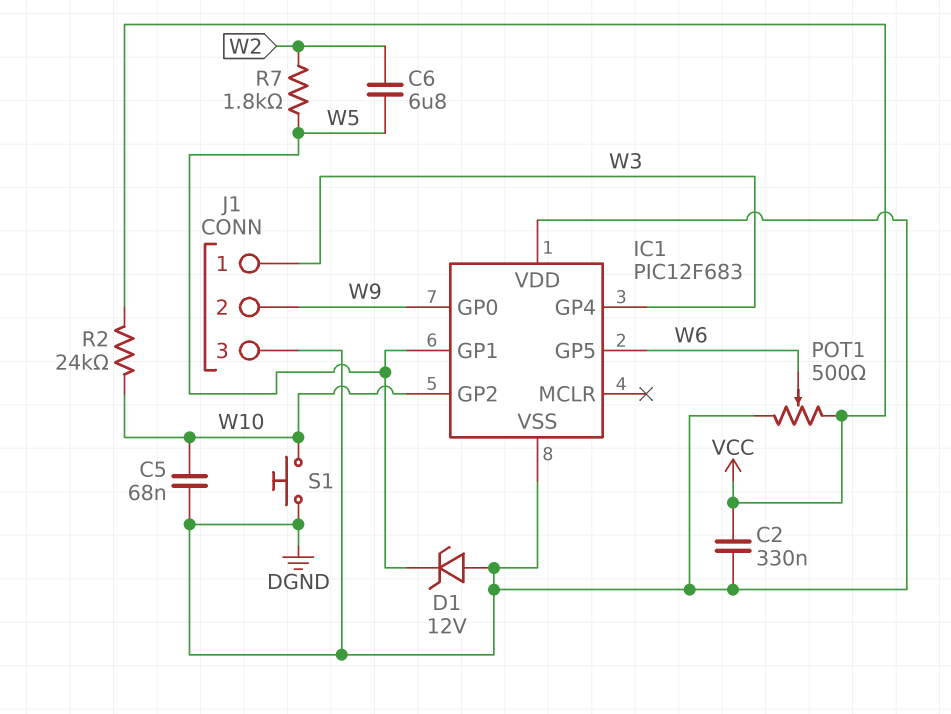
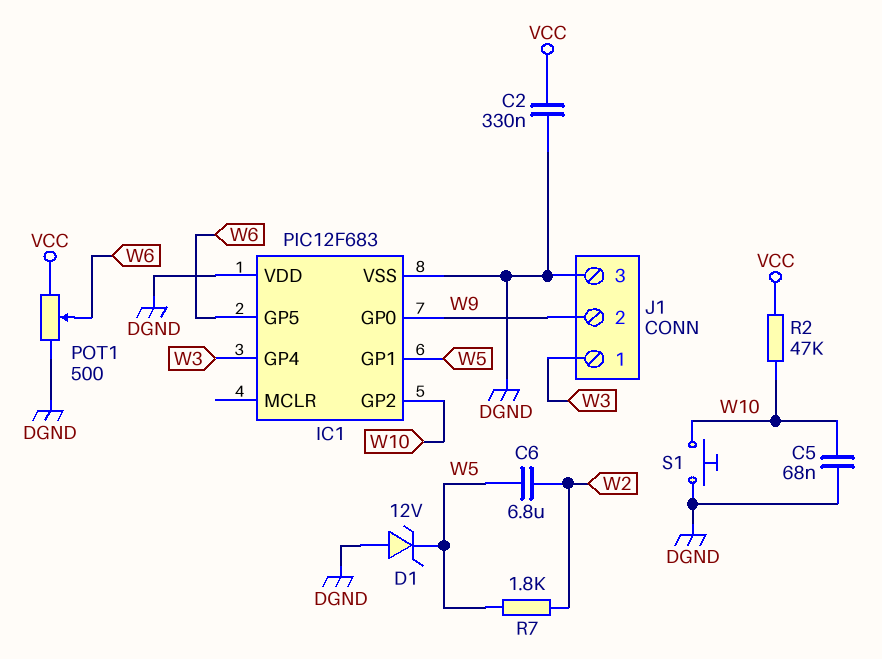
R2: 24k (VCC, W10) -> 47k (VCC, W10)

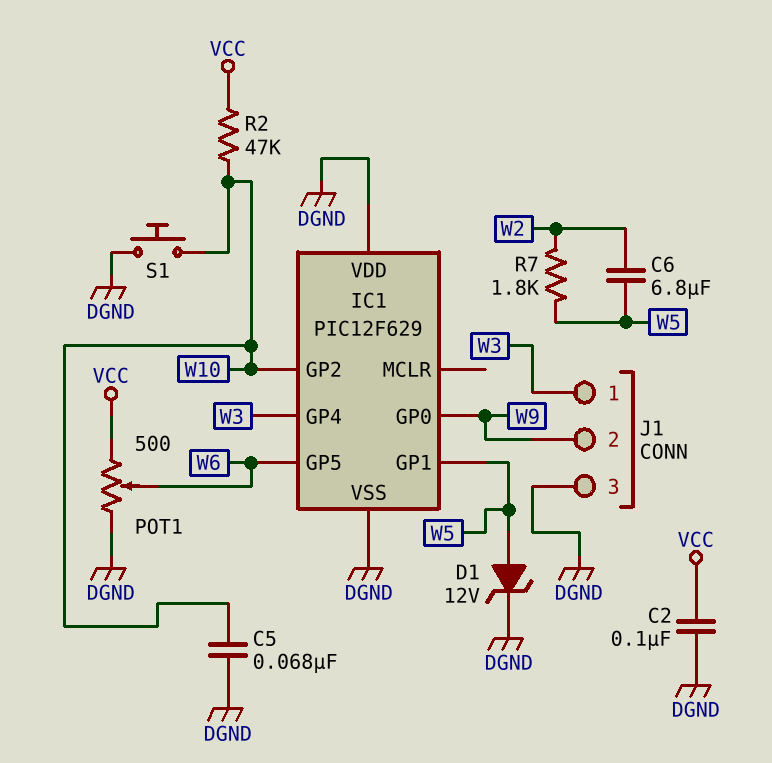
C2: 330nF (DGND, VCC) -> 100nF (DGND, VCC)
D1: zener 12V (A DGND, K W5) -> zener 12V (A W5, K DGND)
IC1: PIC12F683 -> PIC12F629

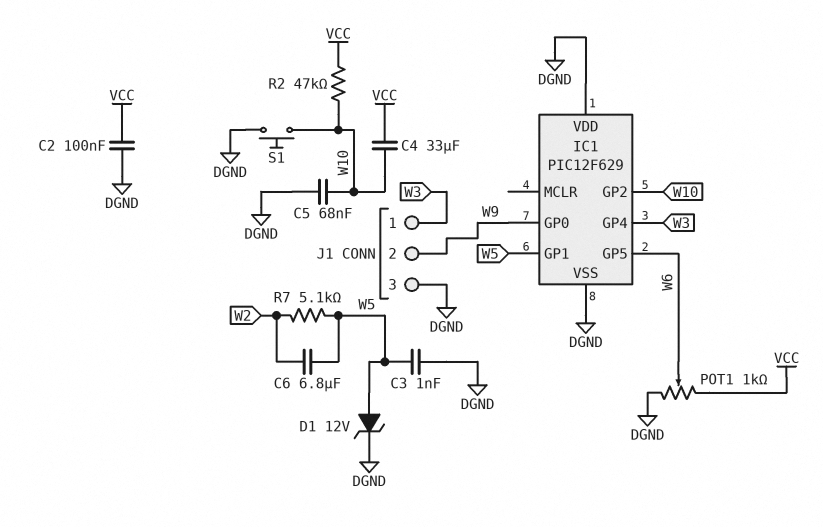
C3: none -> 1nF (DGND, W5)
C4: none -> 33uF (VCC, W10)
POT1: 500 (DGND, VCC, wiper W6) -> 1k (DGND, VCC, wiper W6)
R7: 1.8k (W2, W5) -> 5.1k (W2, W5)

